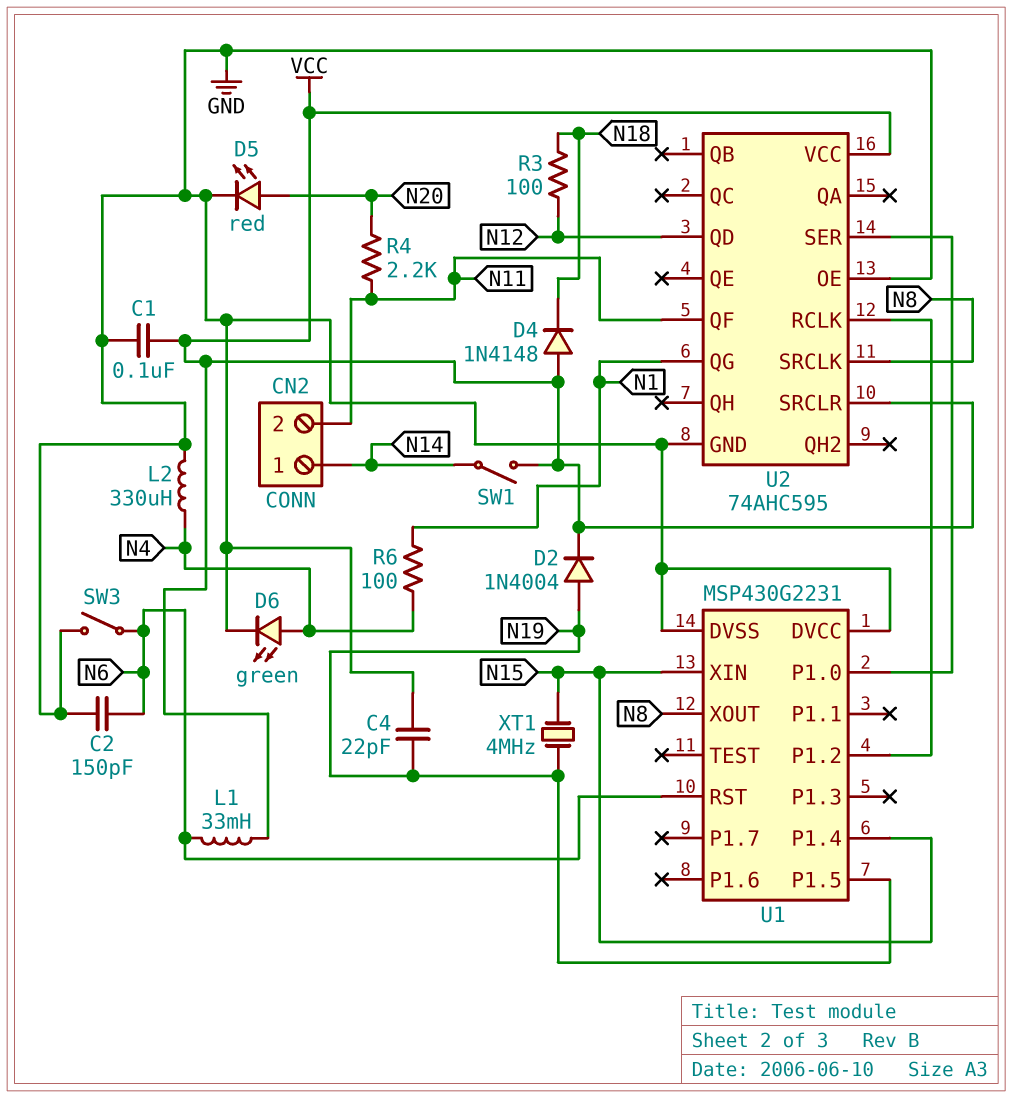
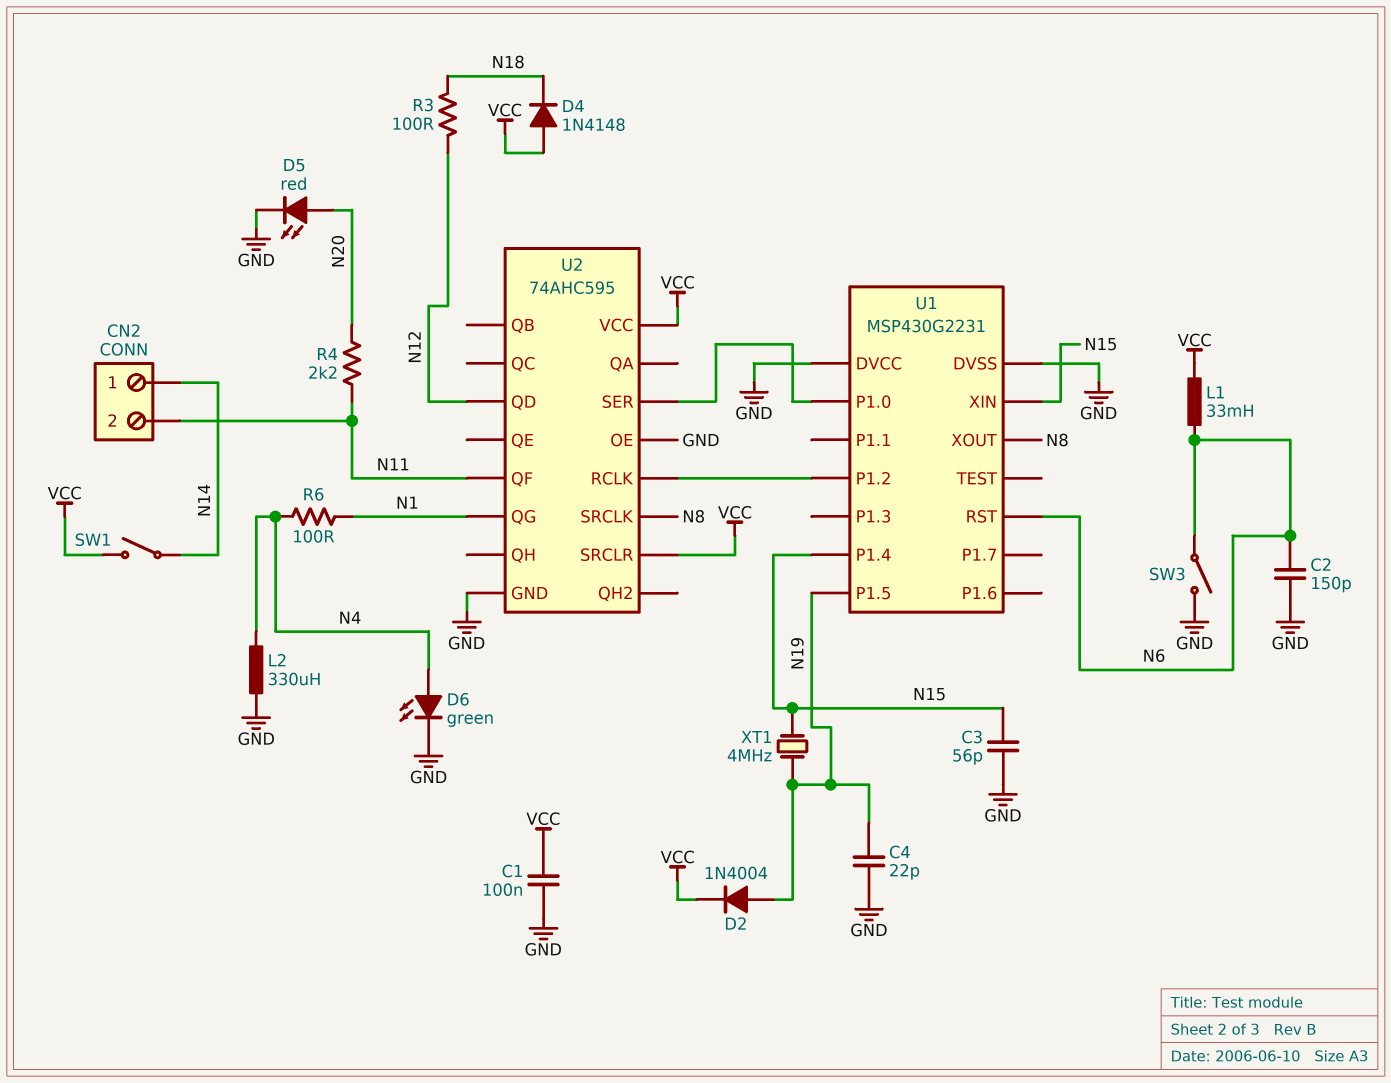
C3: none -> 56pF (GND, N15)

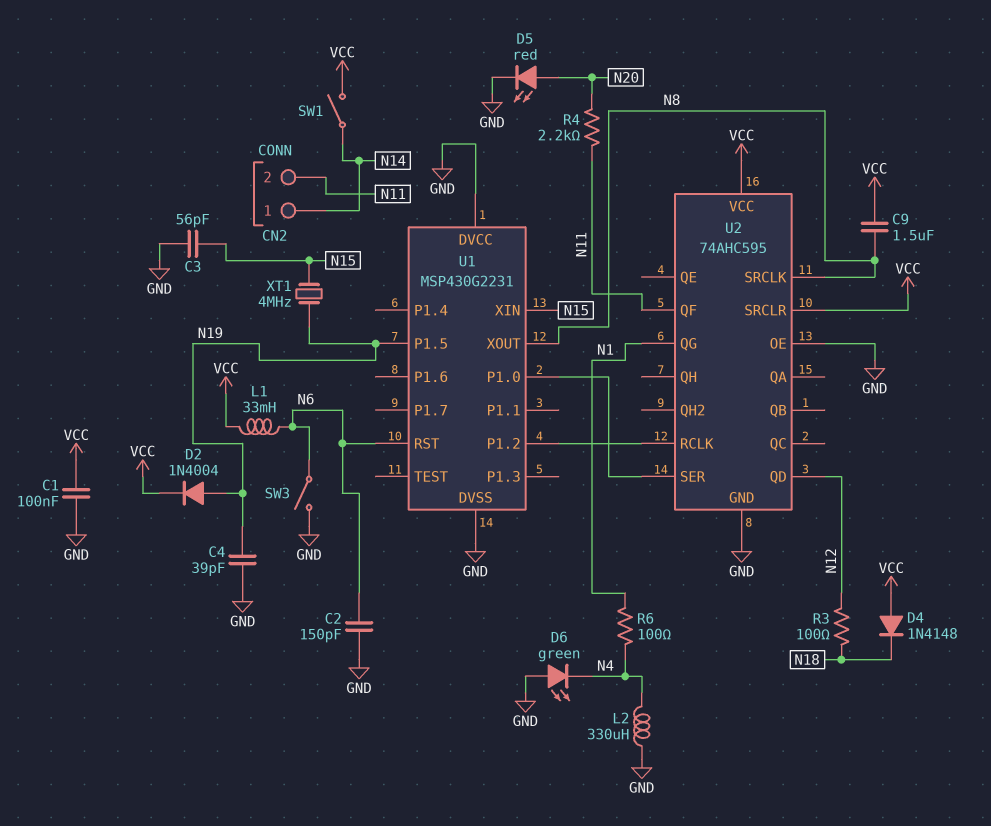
C4: 22pF (GND, N19) -> 39pF (GND, N19)
C9: none -> 1.5uF (N8, VCC)
D6: LED green (A N4, K GND) -> LED green (A GND, K N4)
U1 pin P1.4: N15 -> none

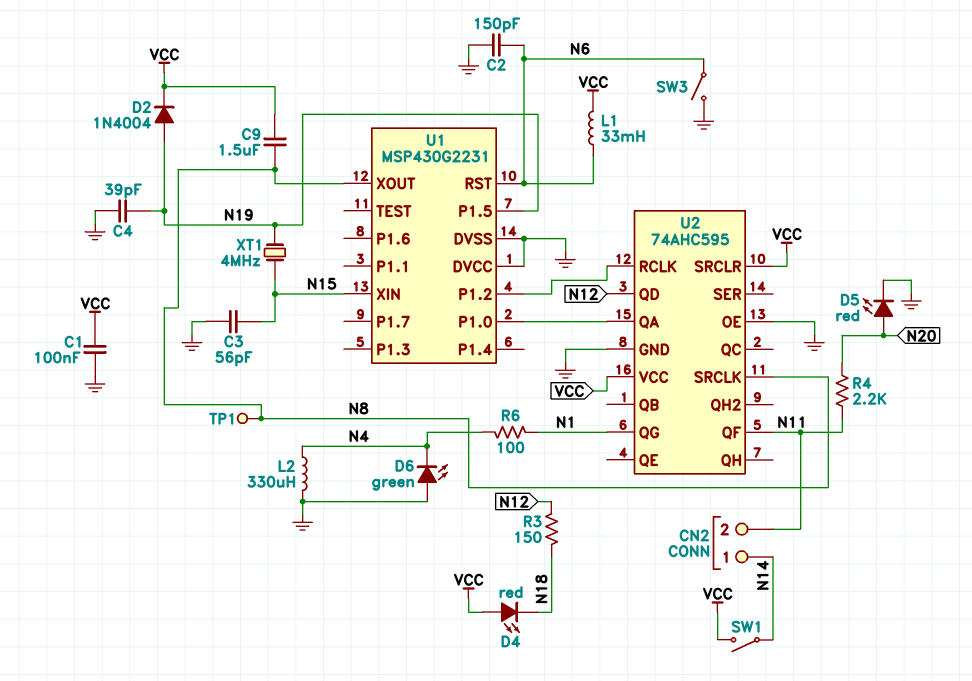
D4: diode 1N4148 (A VCC, K N18) -> LED red (A VCC, K N18)
R3: 100 (N12, N18) -> 150 (N12, N18)
TP1: none -> test point (N8)
U2 pin QA: none -> U1/P1.0
U2 pin SER: U1/P1.0 -> none

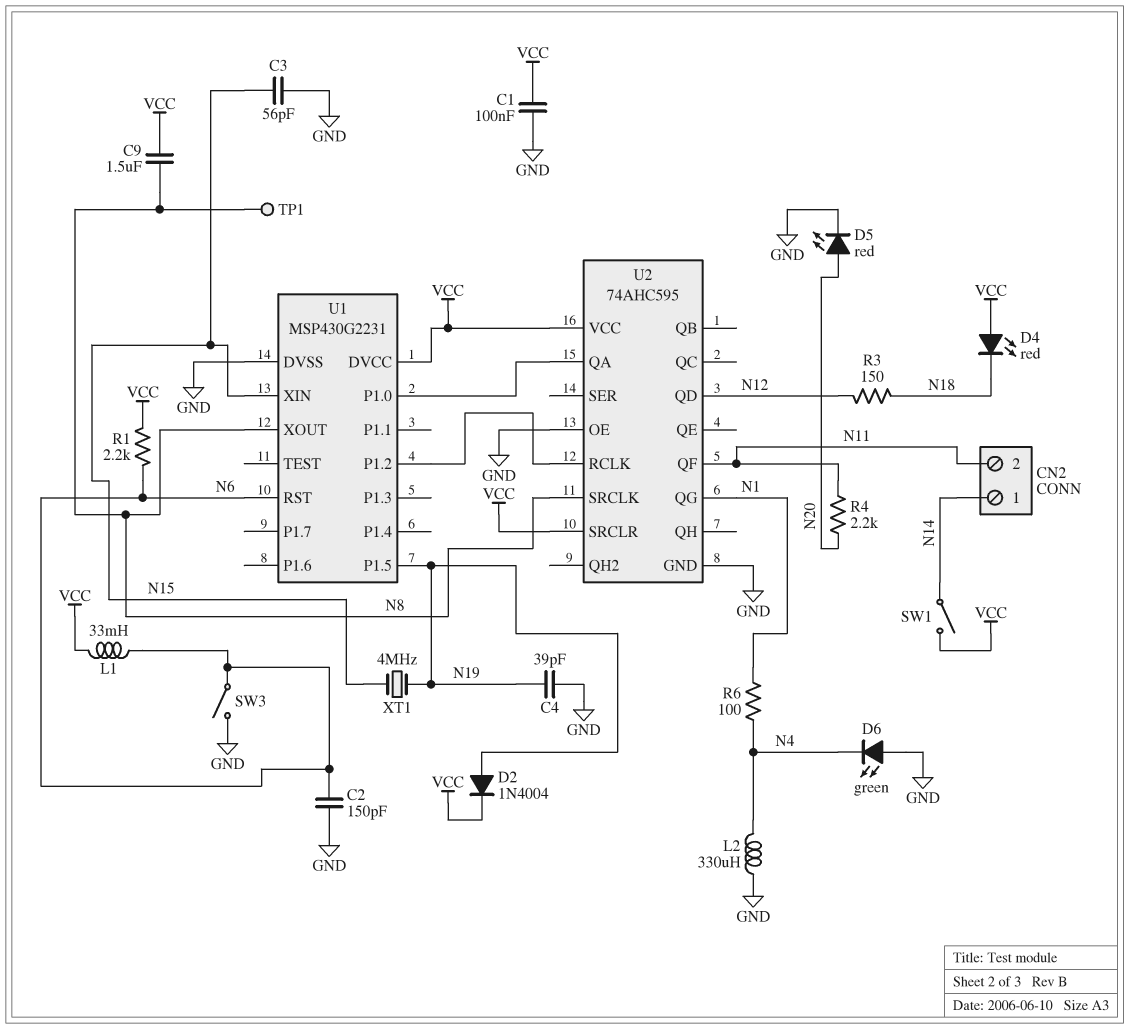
R1: none -> 2.2k (N6, VCC)
U1 pin DVCC: GND -> VCC

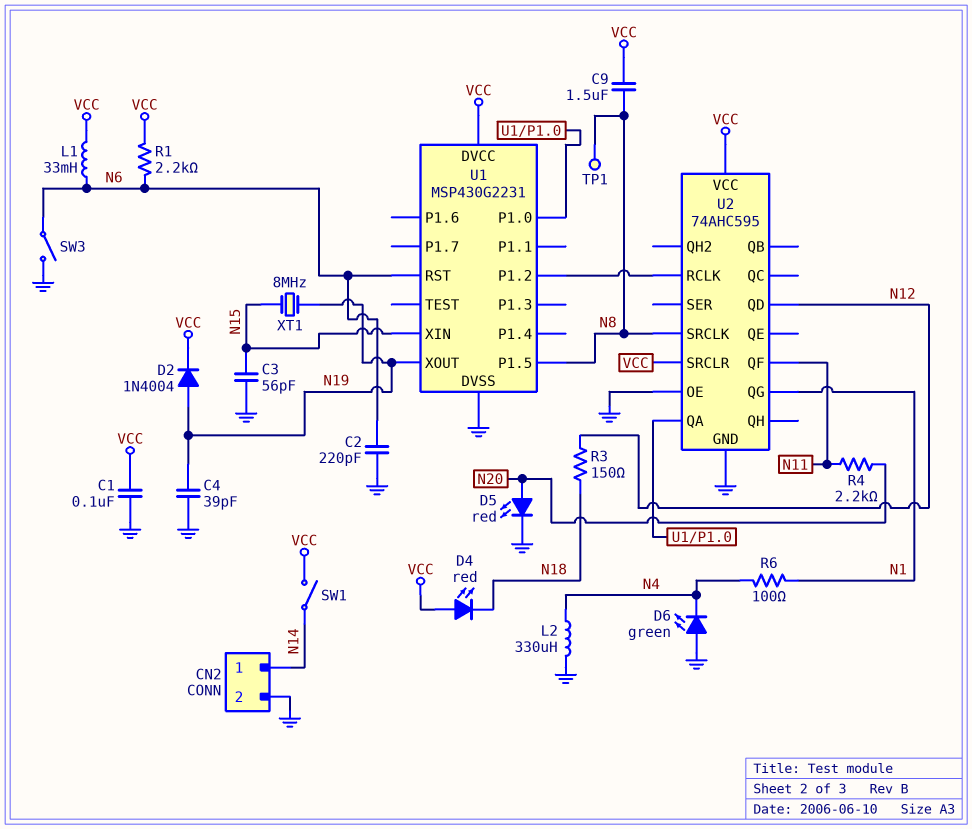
C2: 150pF (GND, N6) -> 220pF (GND, N6)
CN2 pin 2: N11 -> GND
U1 pin P1.5: N19 -> N8
U1 pin XOUT: N8 -> N19
XT1: 4MHz (N15, N19) -> 8MHz (N15, N19)

